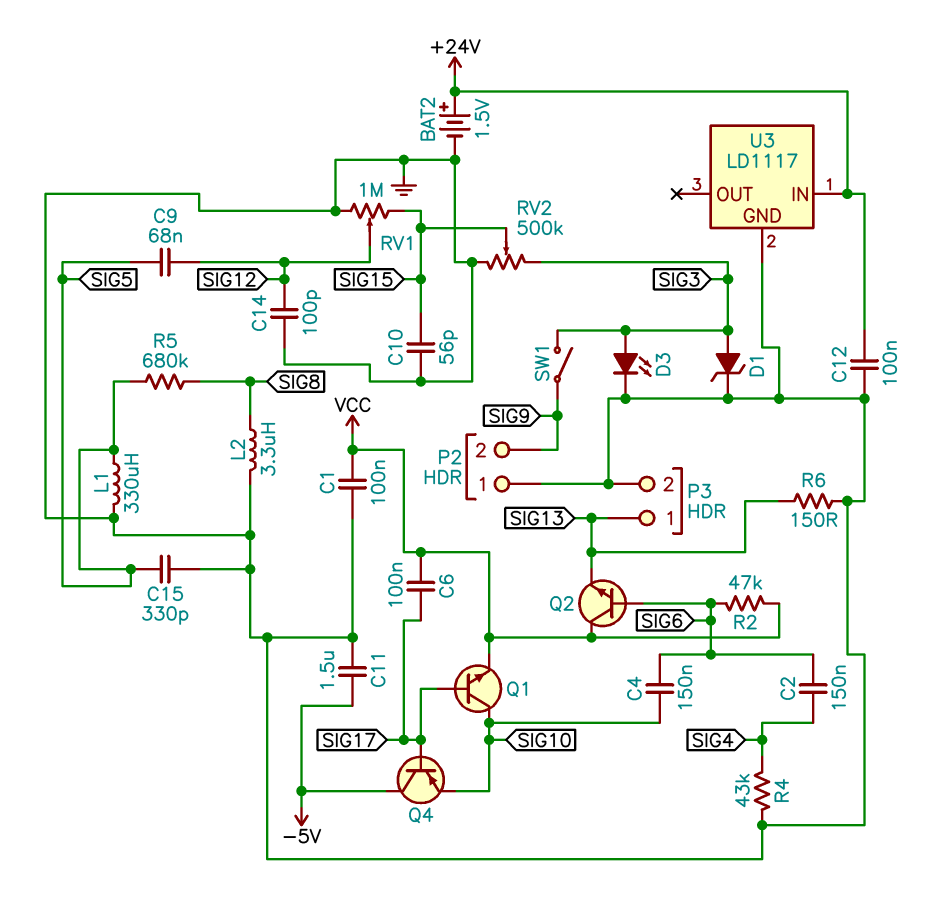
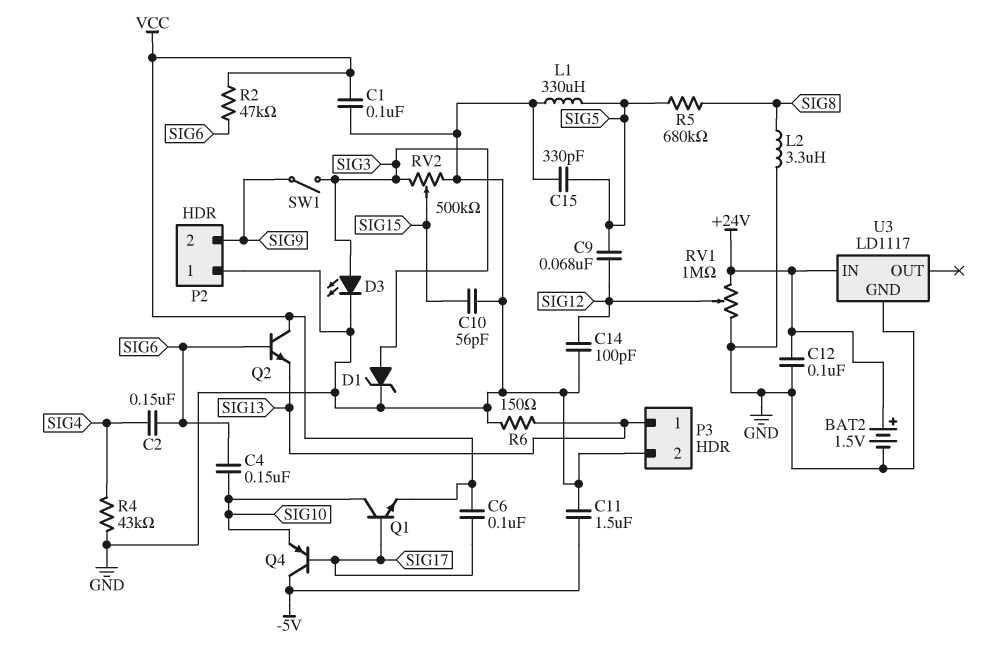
RV1: 1M (GND, SIG15, wiper SIG12) -> 1M (+24V, GND, wiper SIG12)

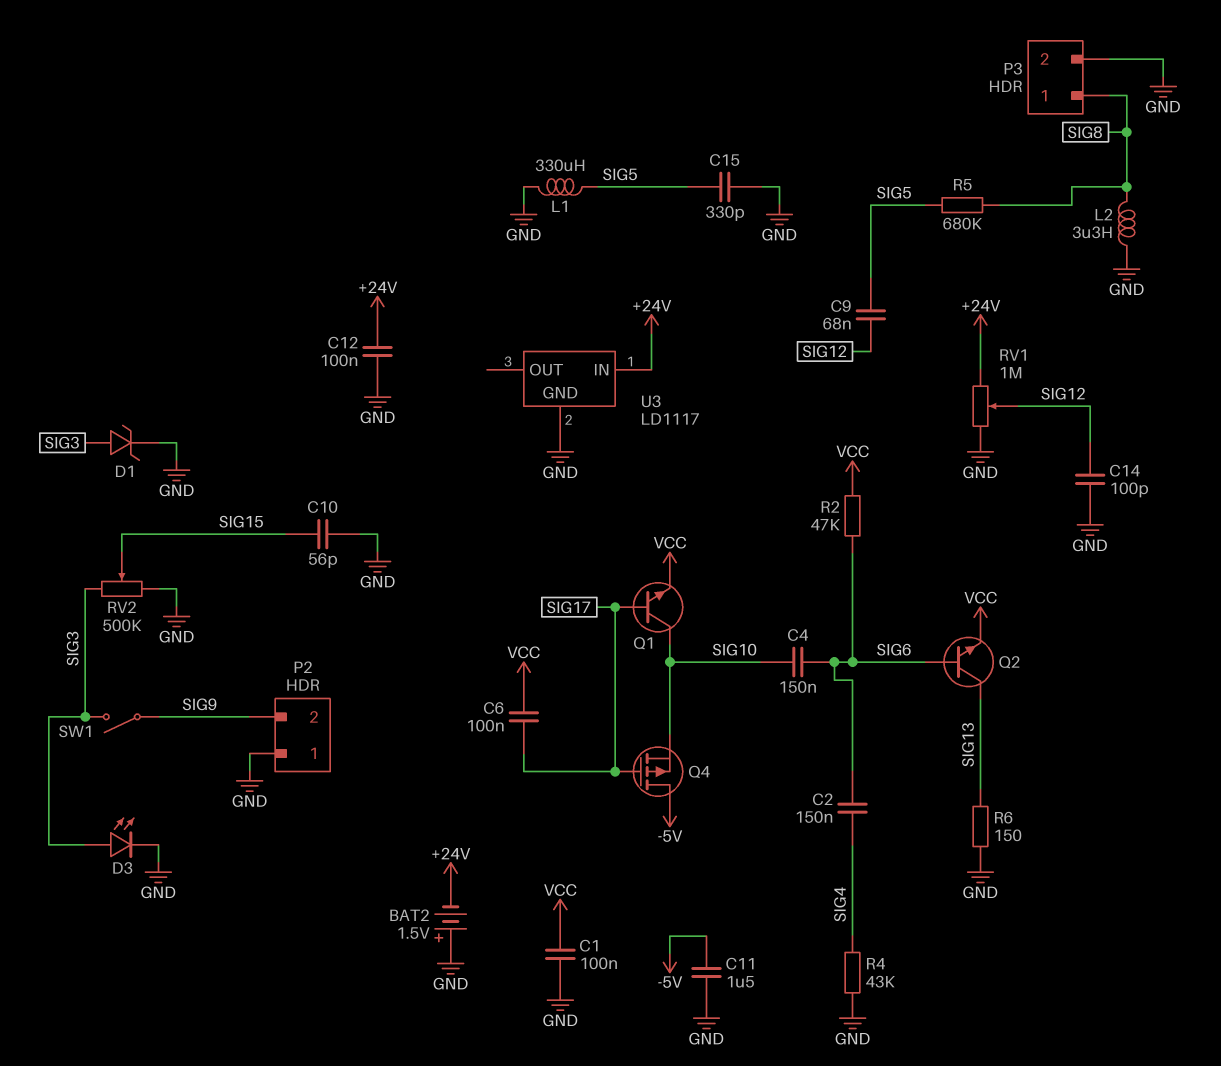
BAT2: 1.5V (plus +24V, minus GND) -> 1.5V (plus GND, minus +24V)
P3 pin 1: SIG13 -> SIG8
Q2: NPN (B SIG6, C VCC, E SIG13) -> NPN (B SIG6, C SIG13, E VCC)
Q4: PNP (B SIG17, C -5V, E SIG10) -> PMOS (G SIG17, D -5V, S SIG10)

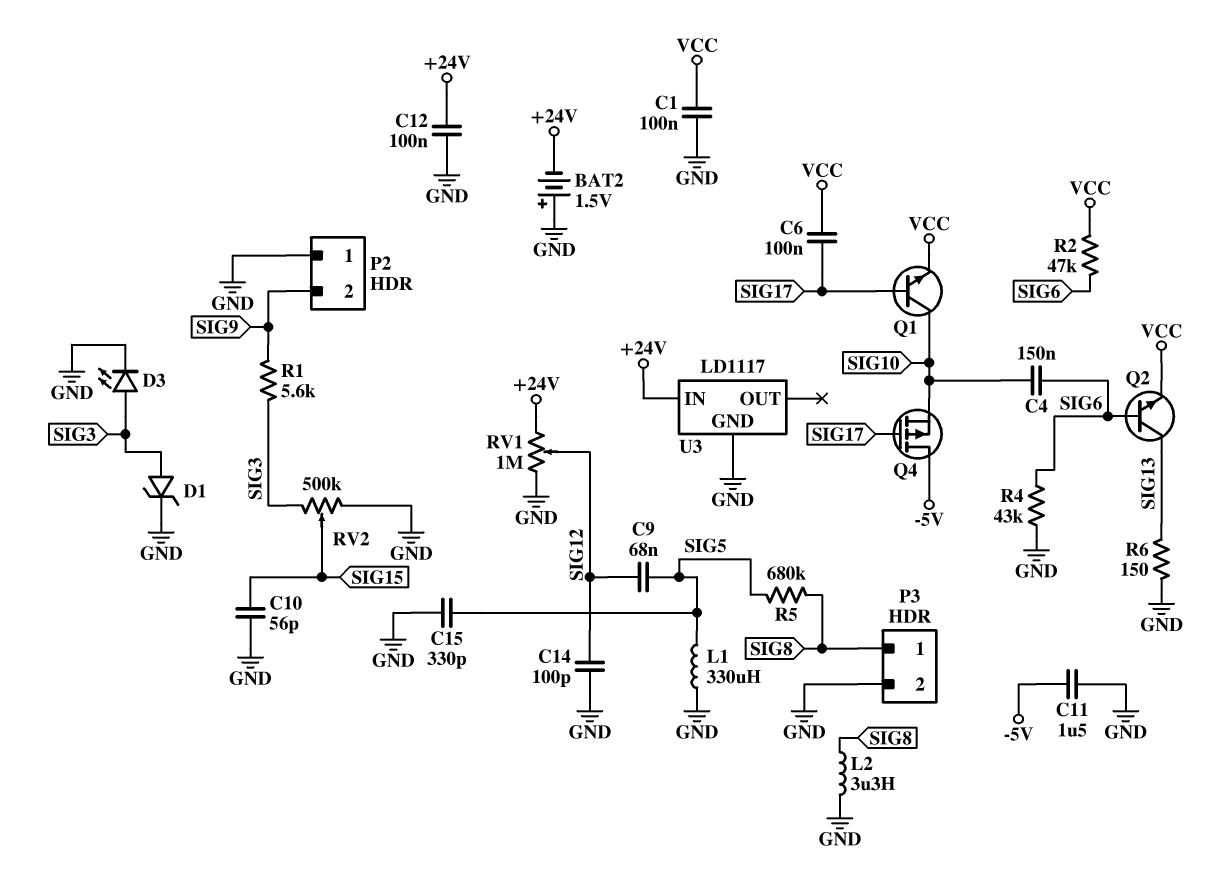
C2: 150nF (SIG4, SIG6) -> none
R1: none -> 5.6k (SIG3, SIG9)
R4: 43k (GND, SIG4) -> 43k (GND, SIG6)
SW1: switch (SIG3, SIG9) -> none

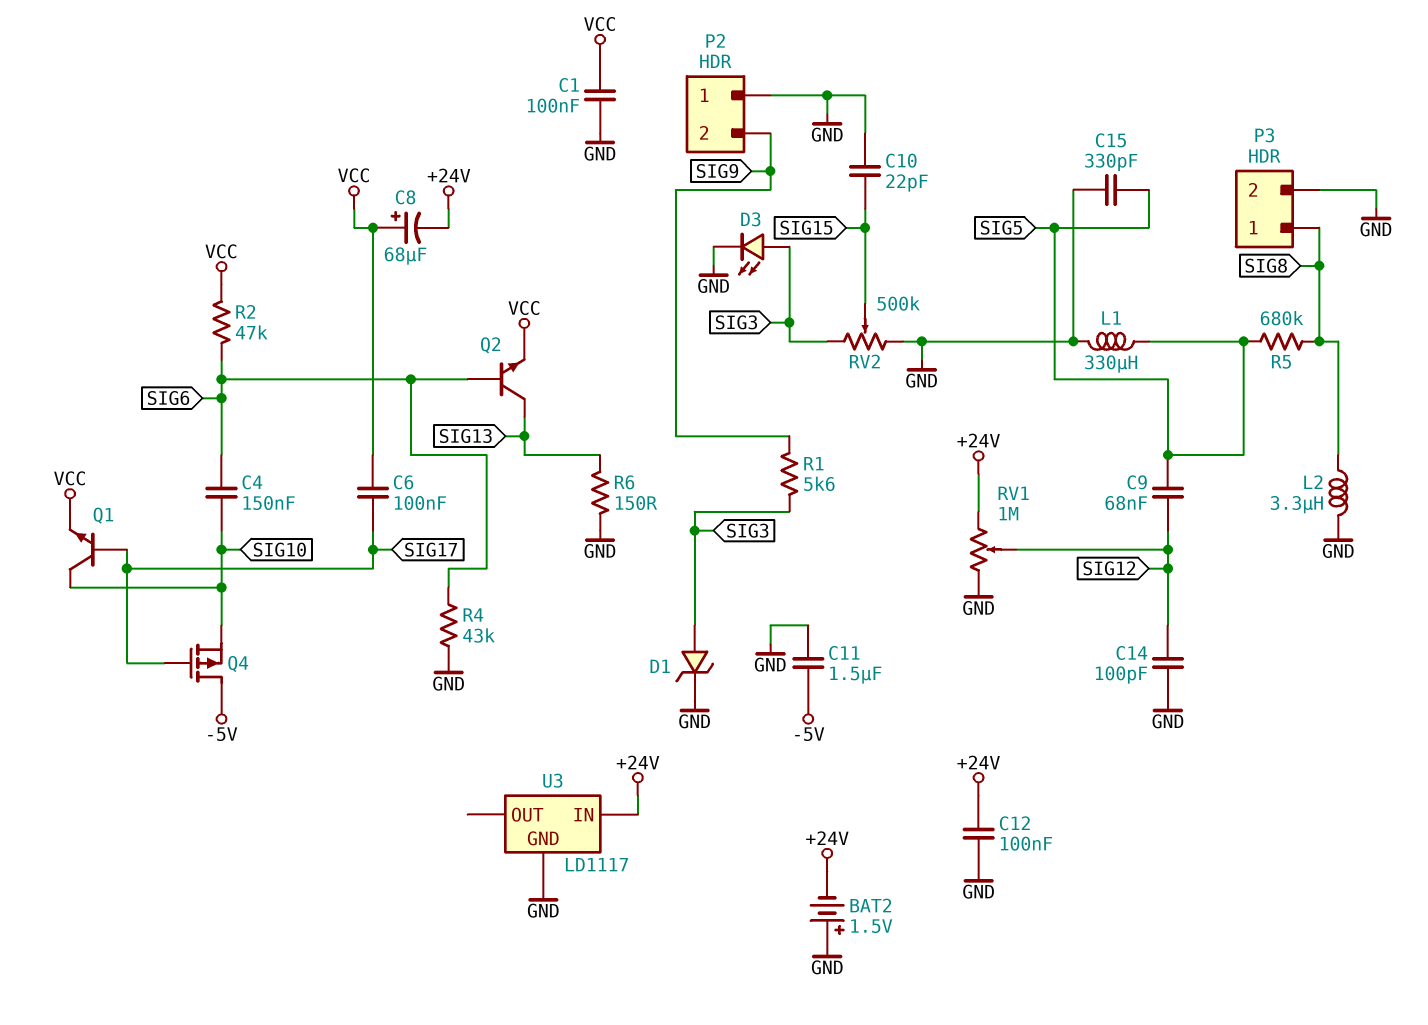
C8: none -> 68uF (plus VCC, minus +24V)
C10: 56pF (GND, SIG15) -> 22pF (GND, SIG15)

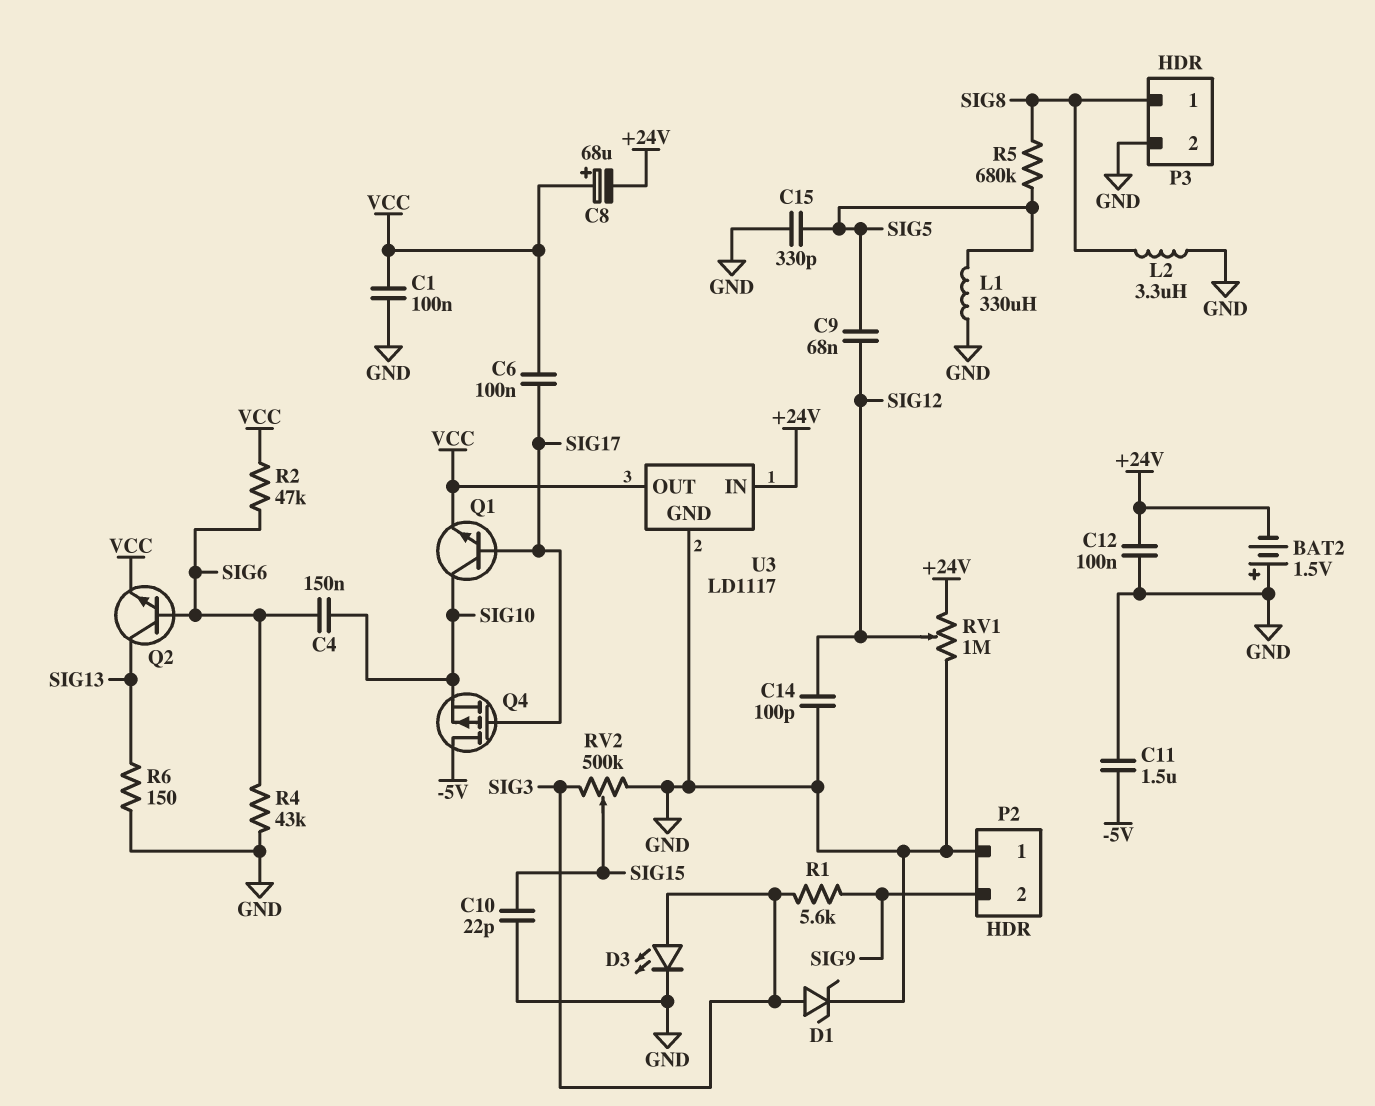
U3 pin OUT: none -> VCC

